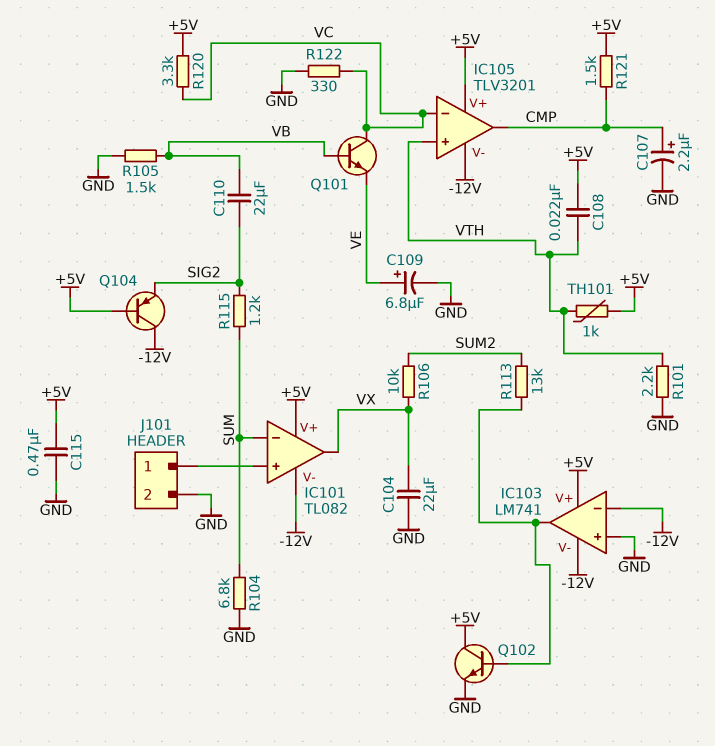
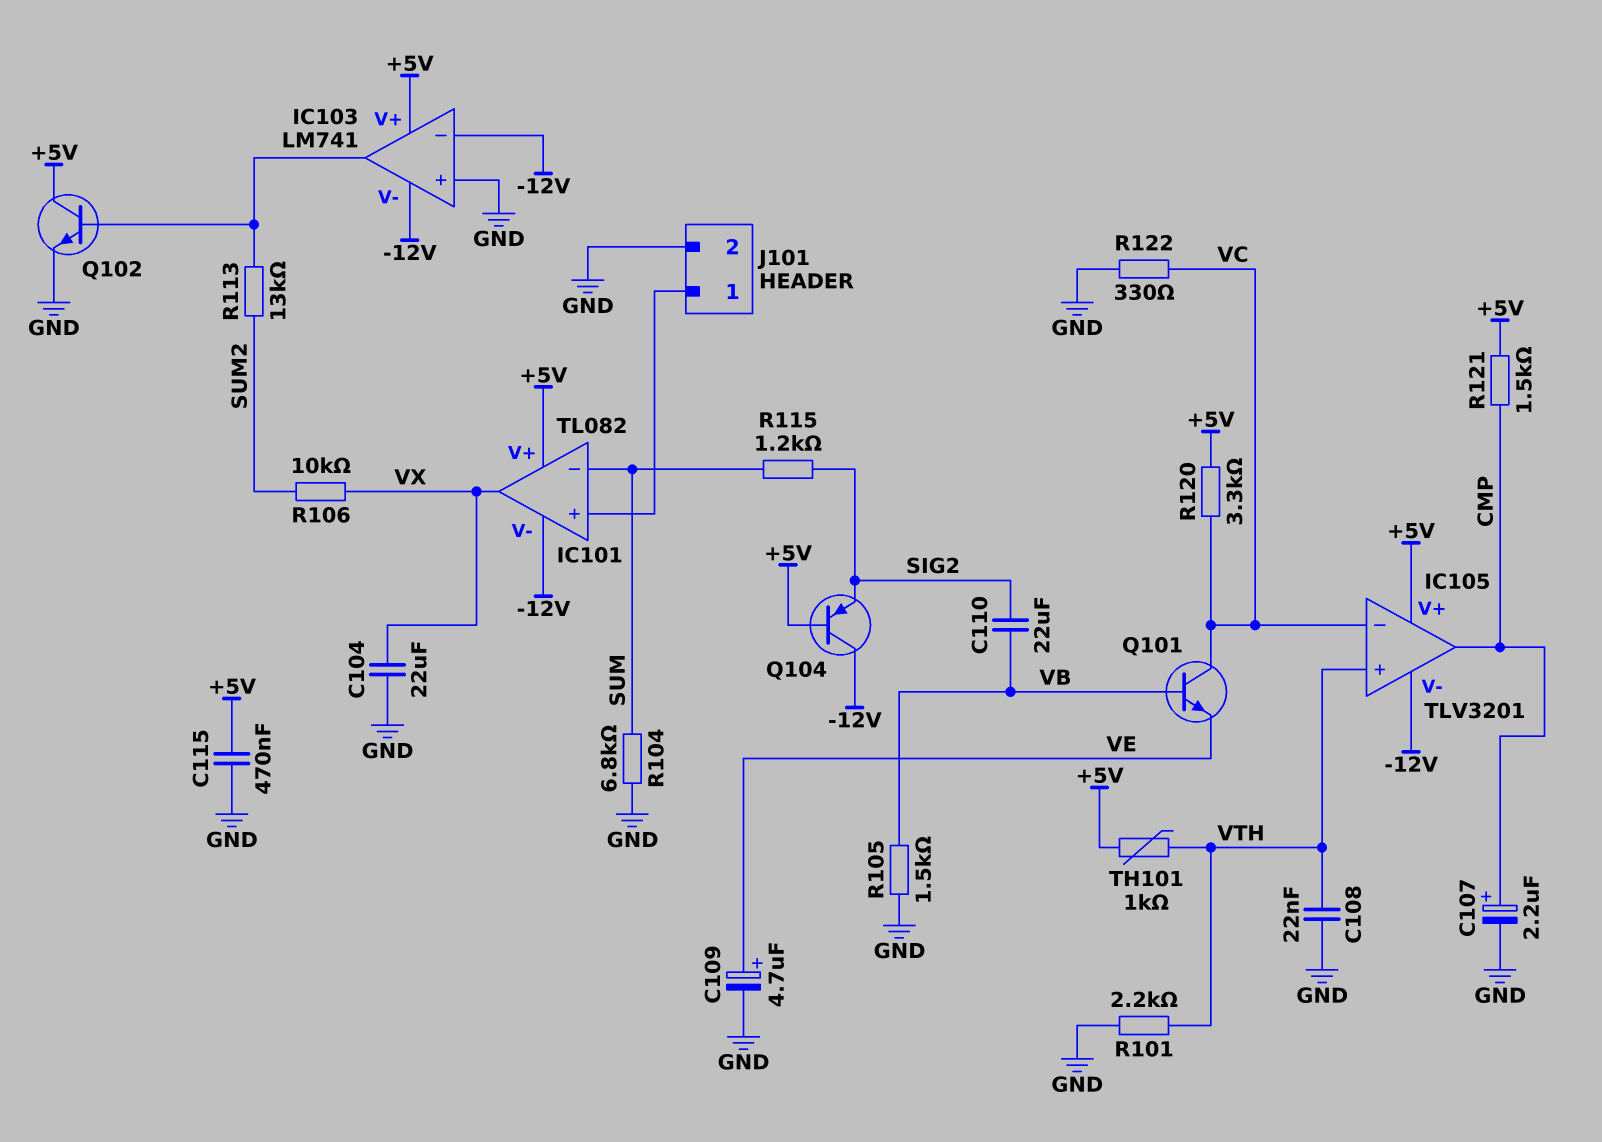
C108: 22nF (+5V, VTH) -> 22nF (GND, VTH)
C109: 6.8uF (plus VE, minus GND) -> 4.7uF (plus VE, minus GND)

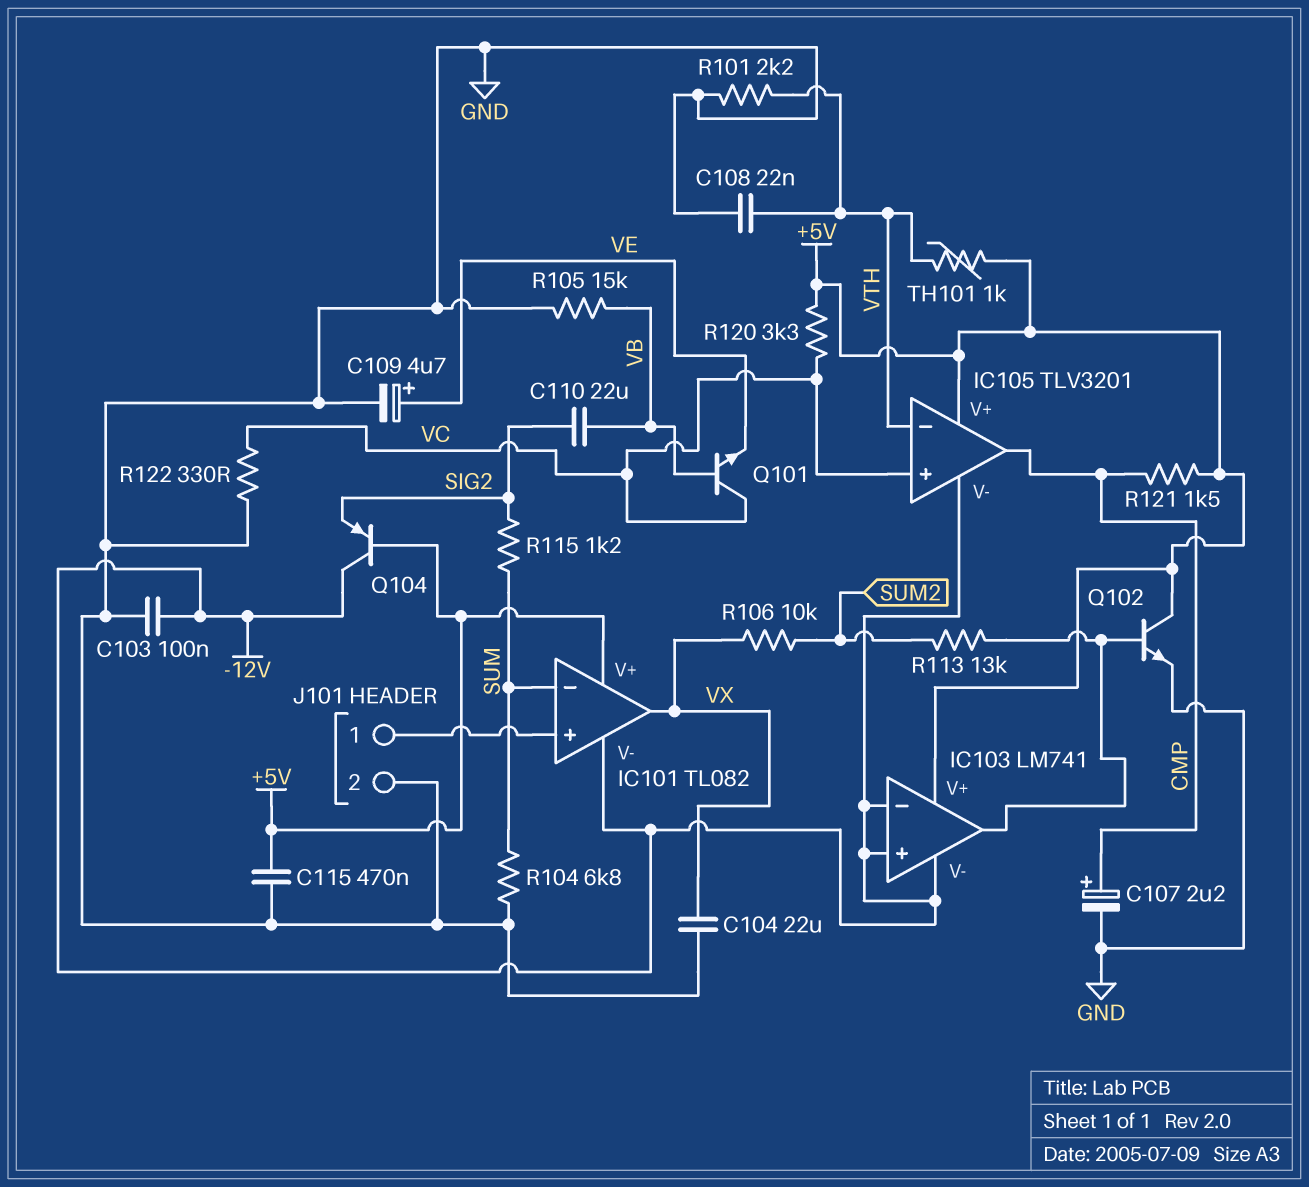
C103: none -> 100nF (-12V, GND)
IC103 pin in+: GND -> -12V
IC105 pin in+: VTH -> VC
IC105 pin in-: VC -> VTH
R105: 1.5k (GND, VB) -> 15k (GND, VB)

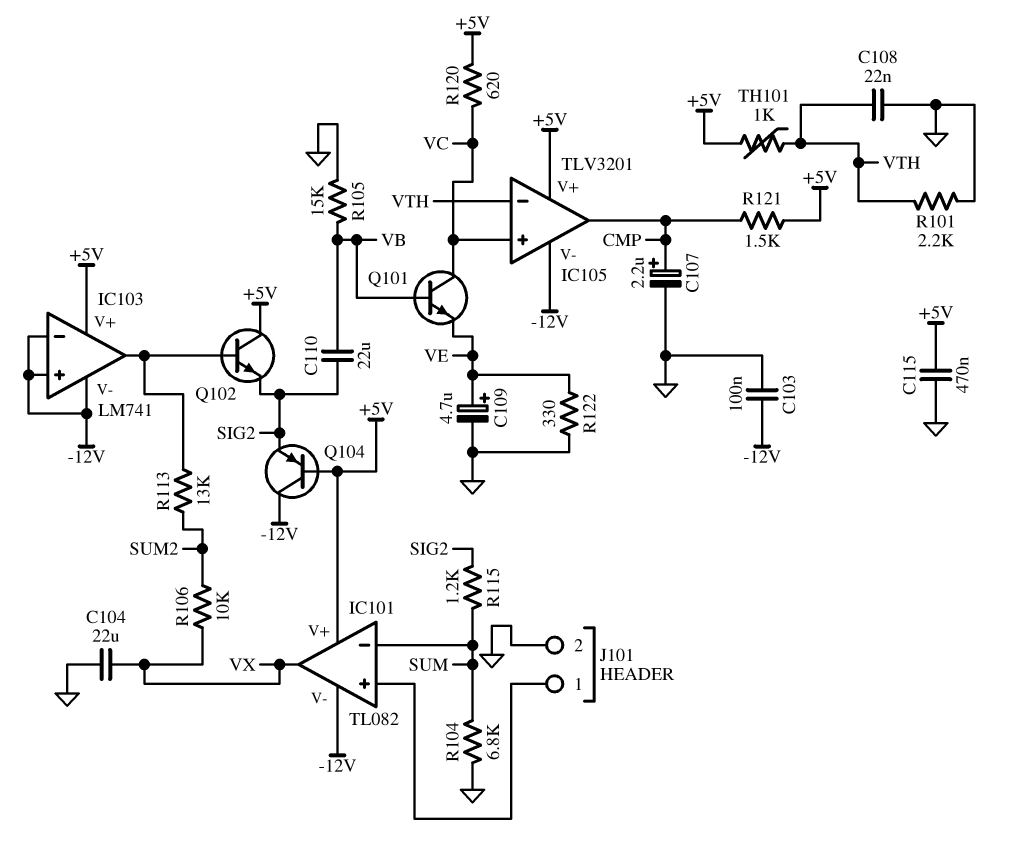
Q102: NPN (B IC103/out, C +5V, E GND) -> NPN (B IC103/out, C +5V, E SIG2)
R120: 3.3k (+5V, VC) -> 620 (+5V, VC)
R122: 330 (GND, VC) -> 330 (GND, VE)

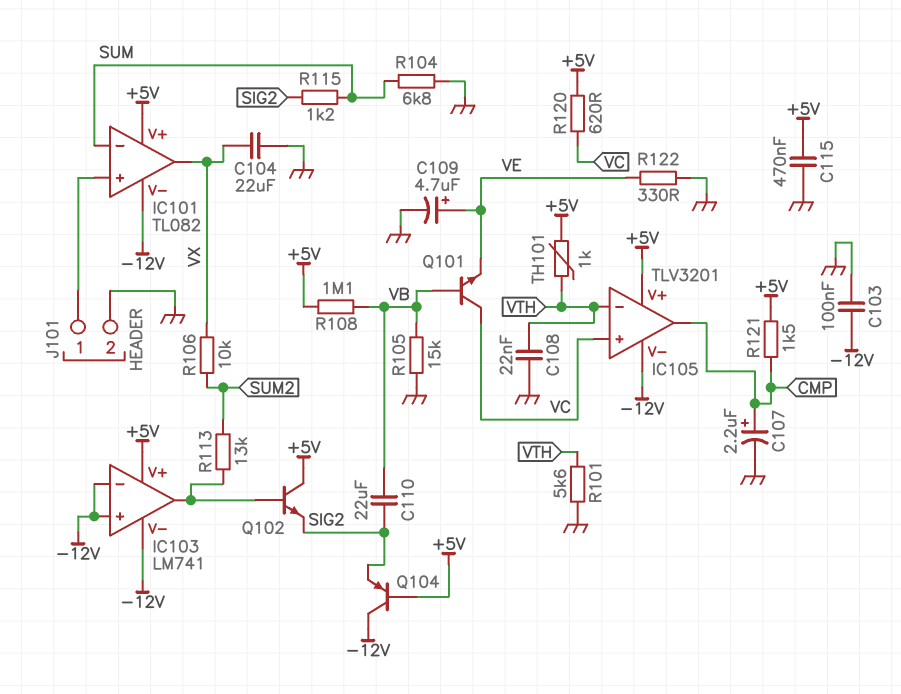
R101: 2.2k (GND, VTH) -> 5.6k (GND, VTH)
R108: none -> 1.1M (+5V, VB)

